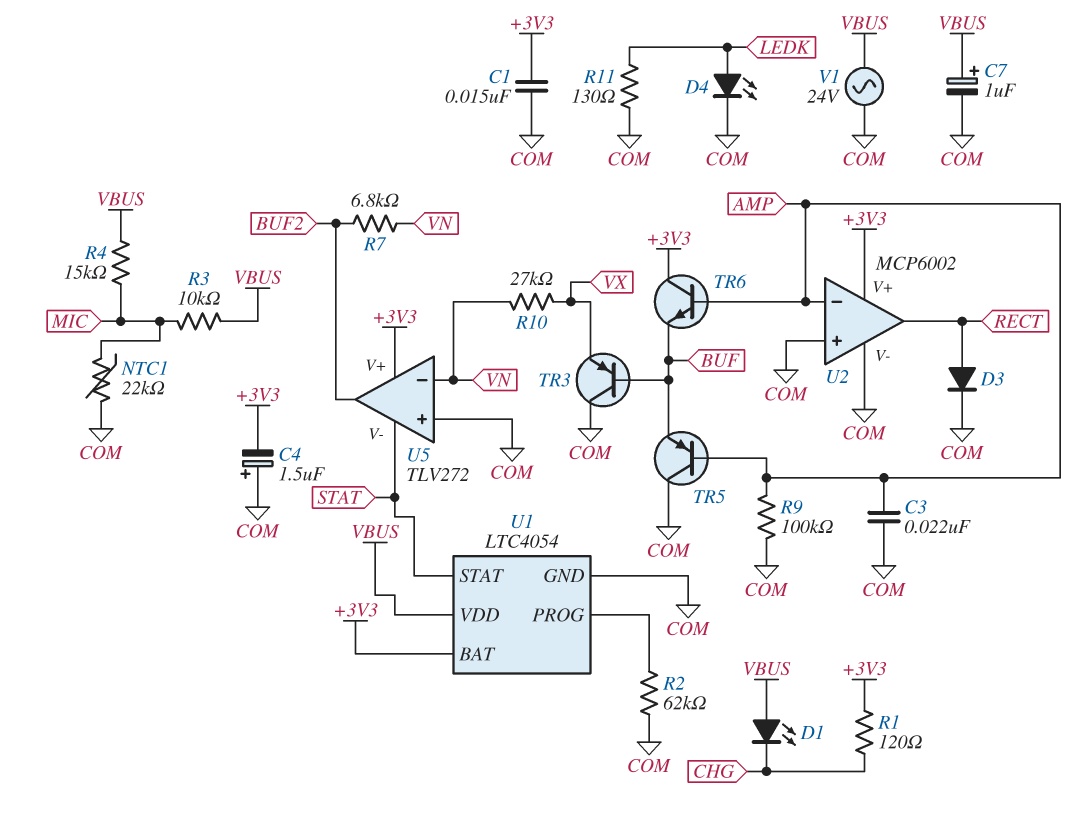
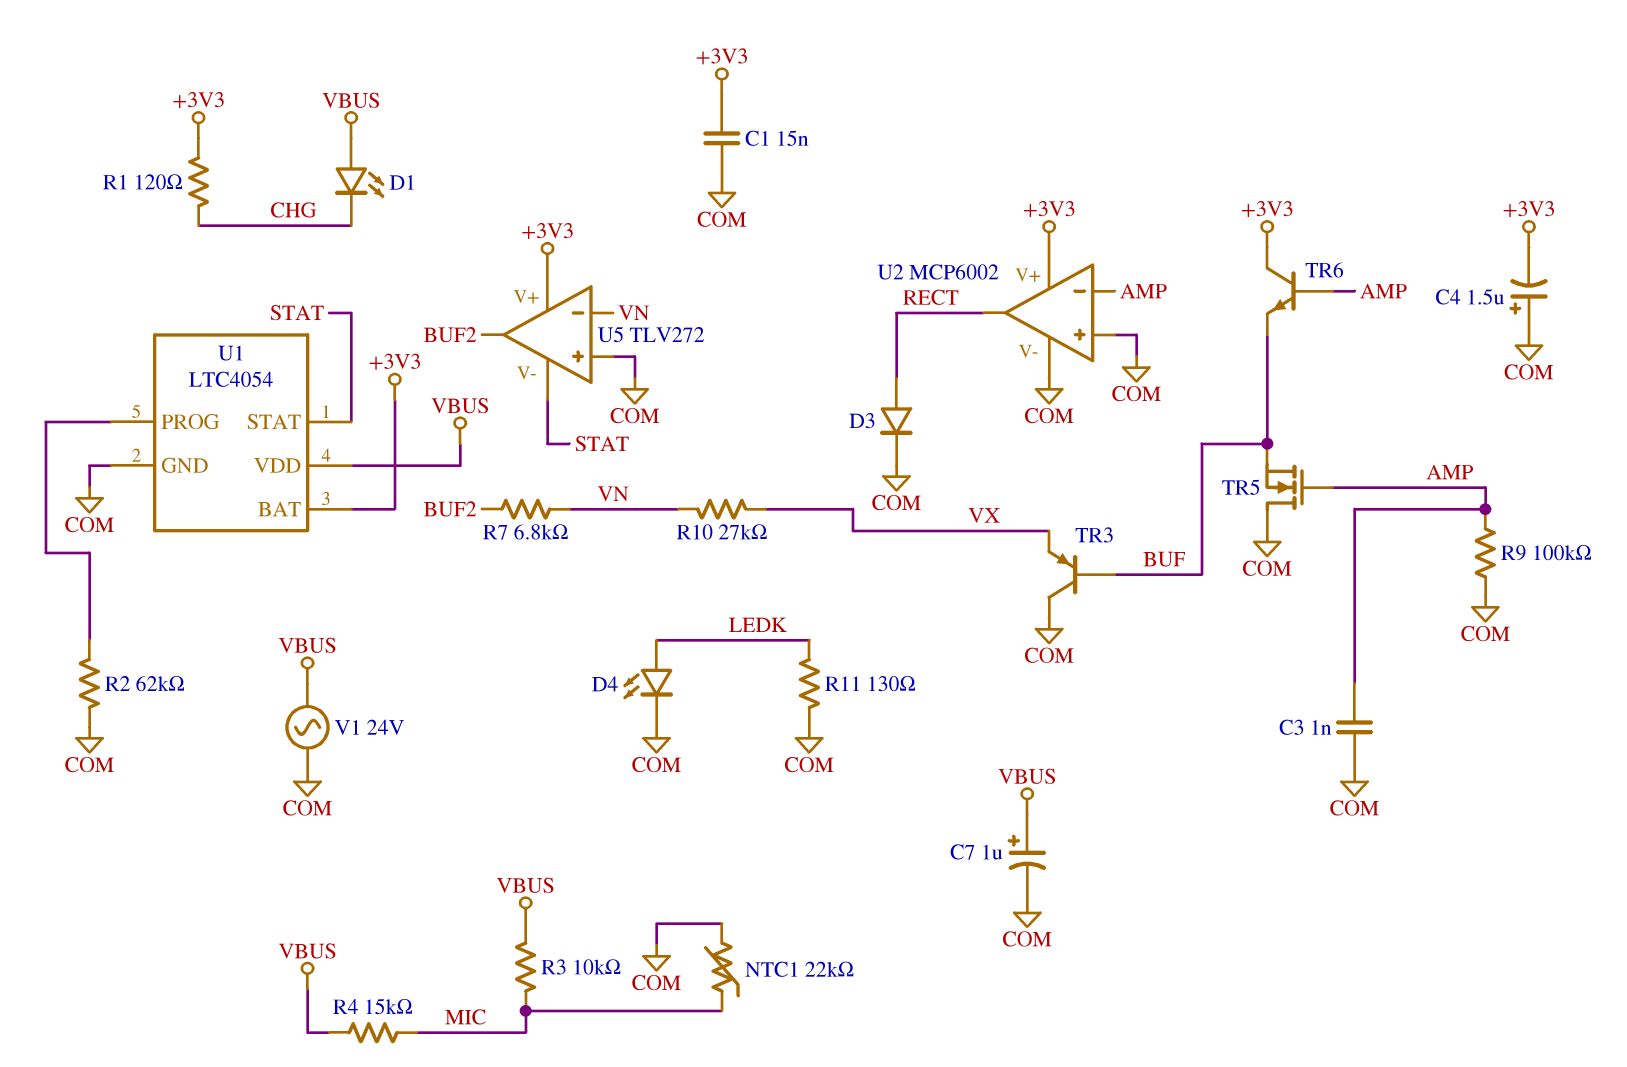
C3: 22nF (AMP, COM) -> 1nF (AMP, COM)
TR5: PNP (B AMP, C COM, E BUF) -> NMOS (G AMP, D COM, S BUF)

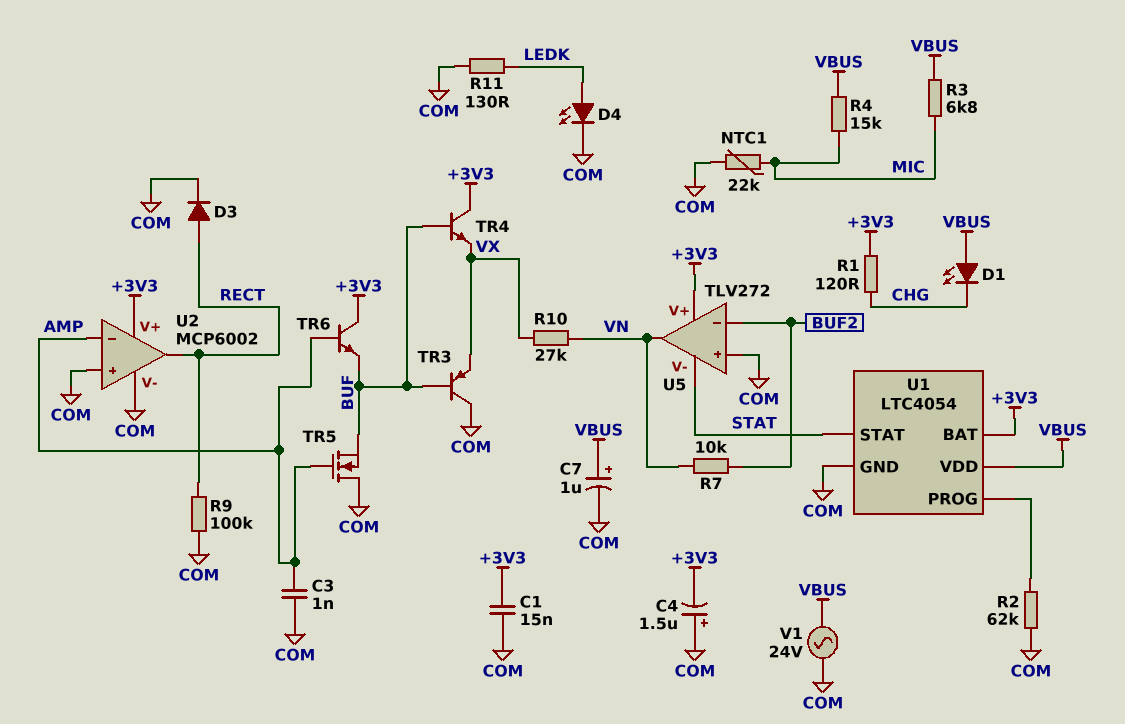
R3: 10k (MIC, VBUS) -> 6.8k (MIC, VBUS)
R7: 6.8k (BUF2, VN) -> 10k (BUF2, VN)
R9: 100k (AMP, COM) -> 100k (COM, RECT)
TR4: none -> NPN (B BUF, C +3V3, E VX)
U5 pin in-: VN -> BUF2
U5 pin out: BUF2 -> VN

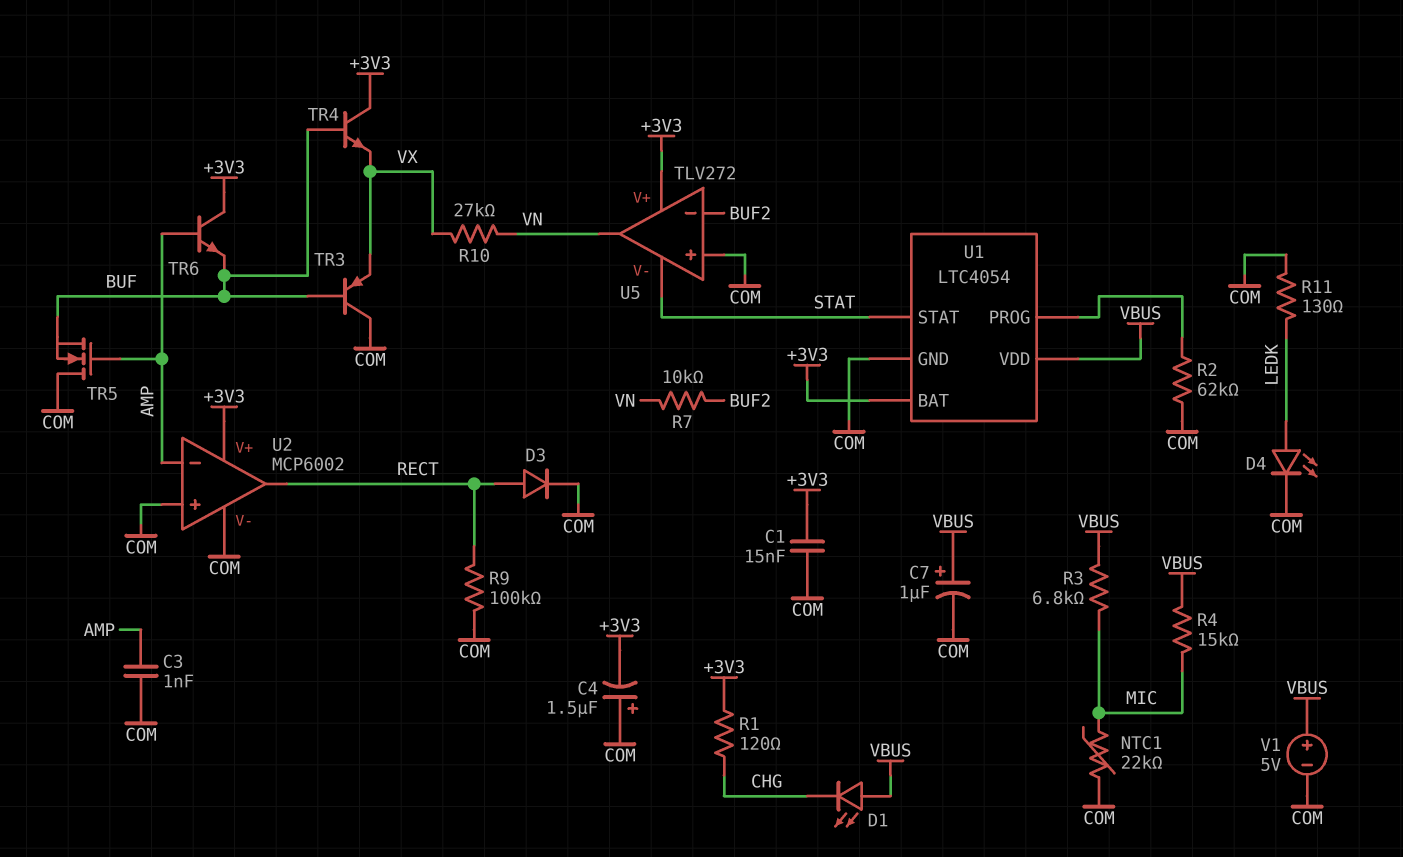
V1: AC 24V (COM, VBUS) -> 5V (plus VBUS, minus COM)

